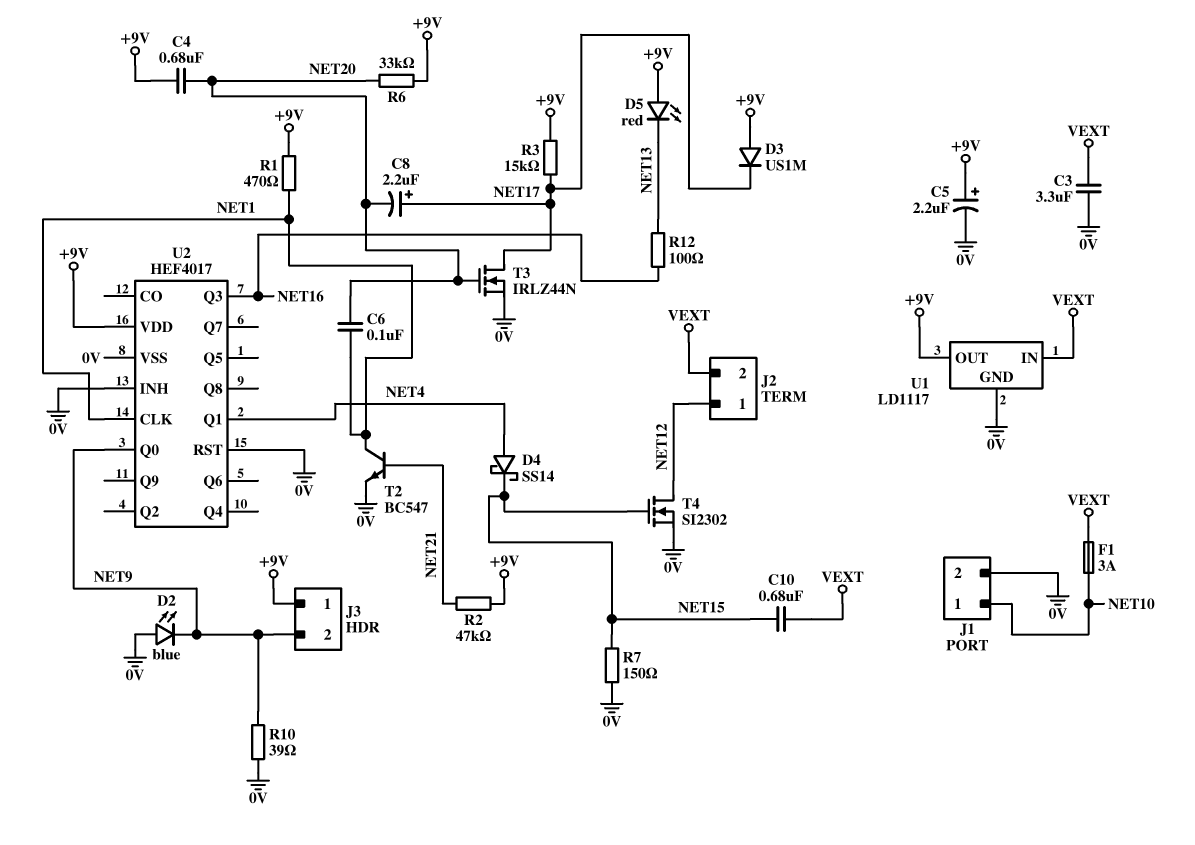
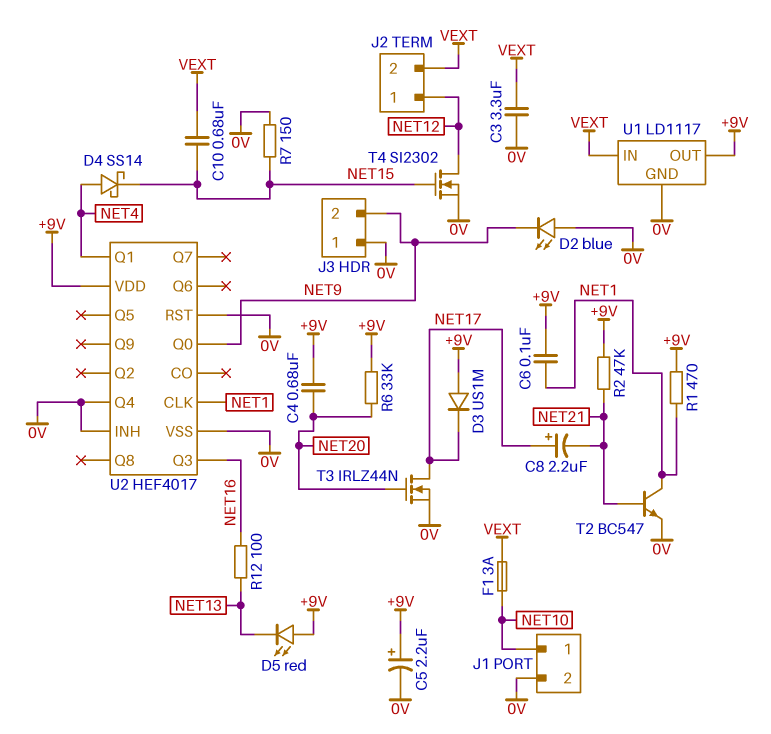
C6: 100nF (NET1, NET20) -> 100nF (+9V, NET1)
C8: 2.2uF (plus NET17, minus NET20) -> 2.2uF (plus NET17, minus NET21)
J3 pin 1: +9V -> 0V
R3: 15k (+9V, NET17) -> none
R10: 39 (0V, NET9) -> none
U2 pin Q4: none -> 0V

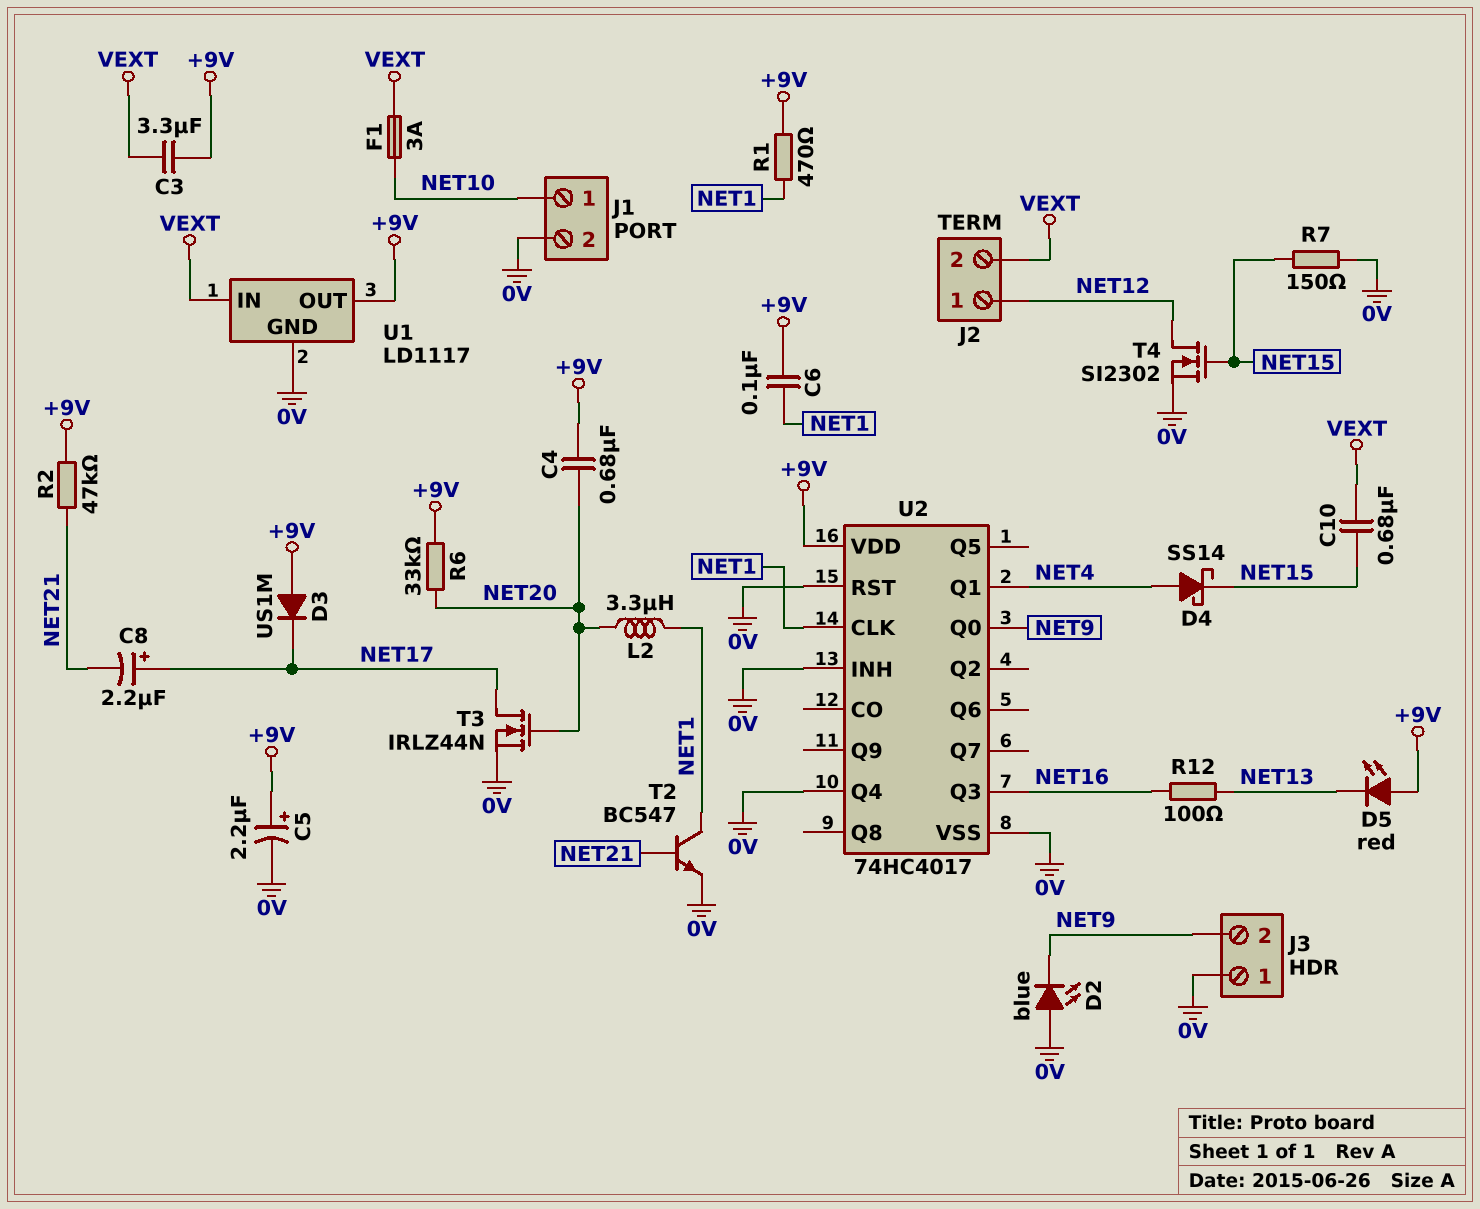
C3: 3.3uF (0V, VEXT) -> 3.3uF (+9V, VEXT)
L2: none -> 3.3uH (NET1, NET20)
U2: HEF4017 -> 74HC4017

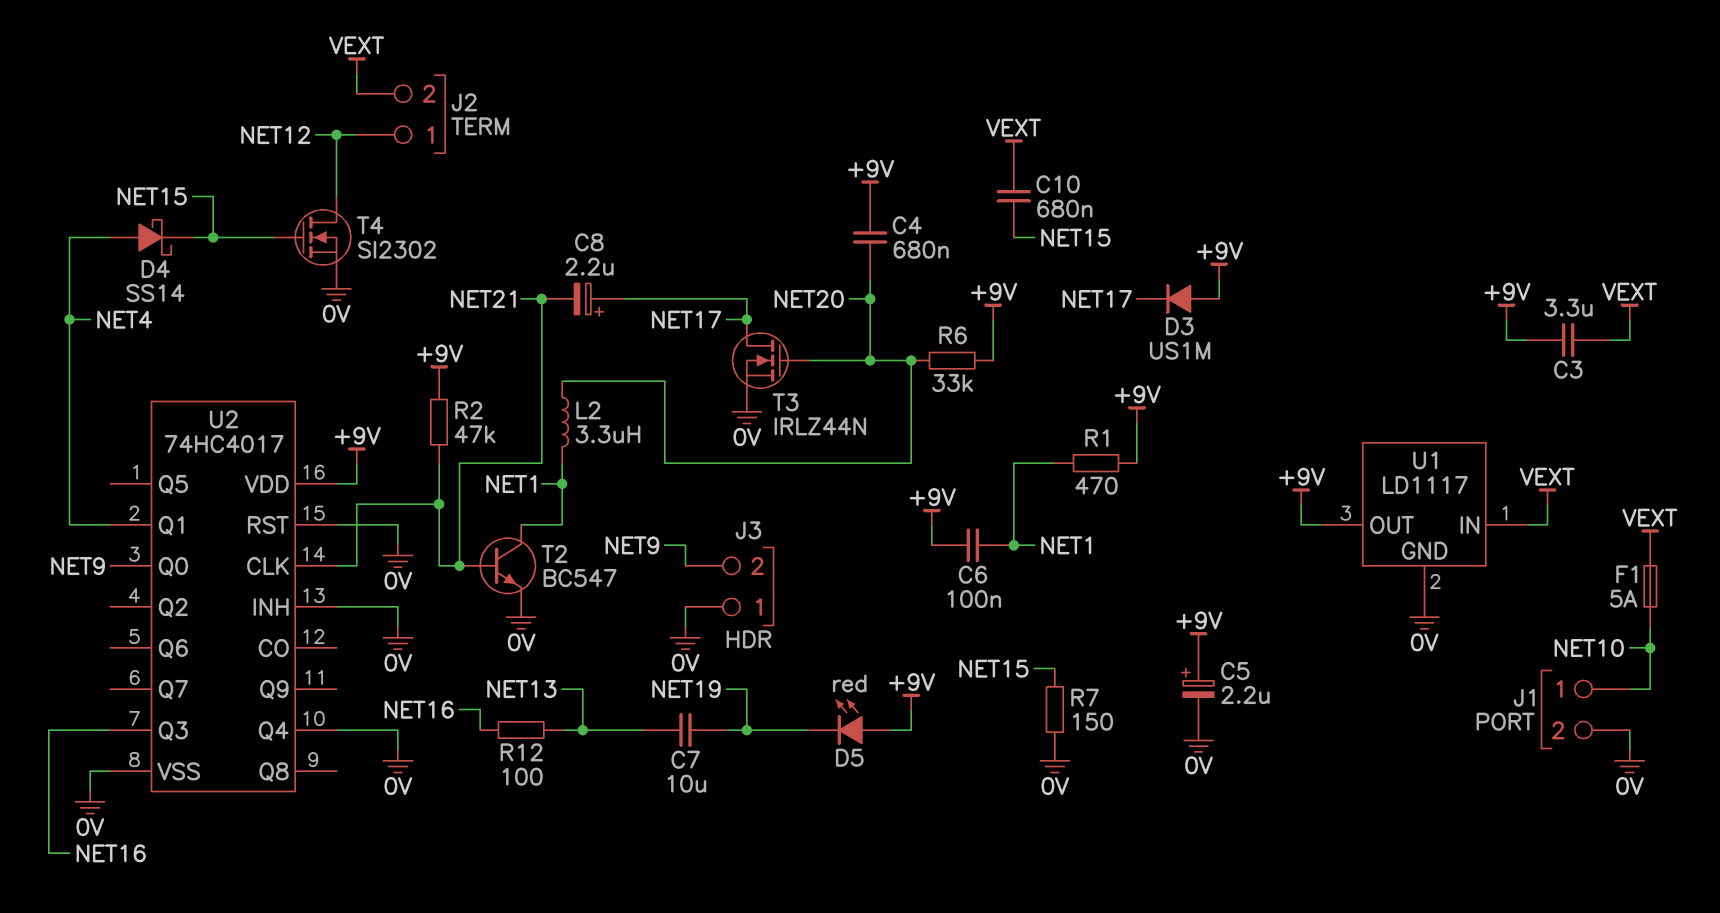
C7: none -> 10uF (NET13, NET19)
D2: LED blue (A 0V, K NET9) -> none
D5: LED red (A +9V, K NET13) -> LED red (A +9V, K NET19)
F1: 3A (NET10, VEXT) -> 5A (NET10, VEXT)
U2 pin CLK: NET1 -> NET21

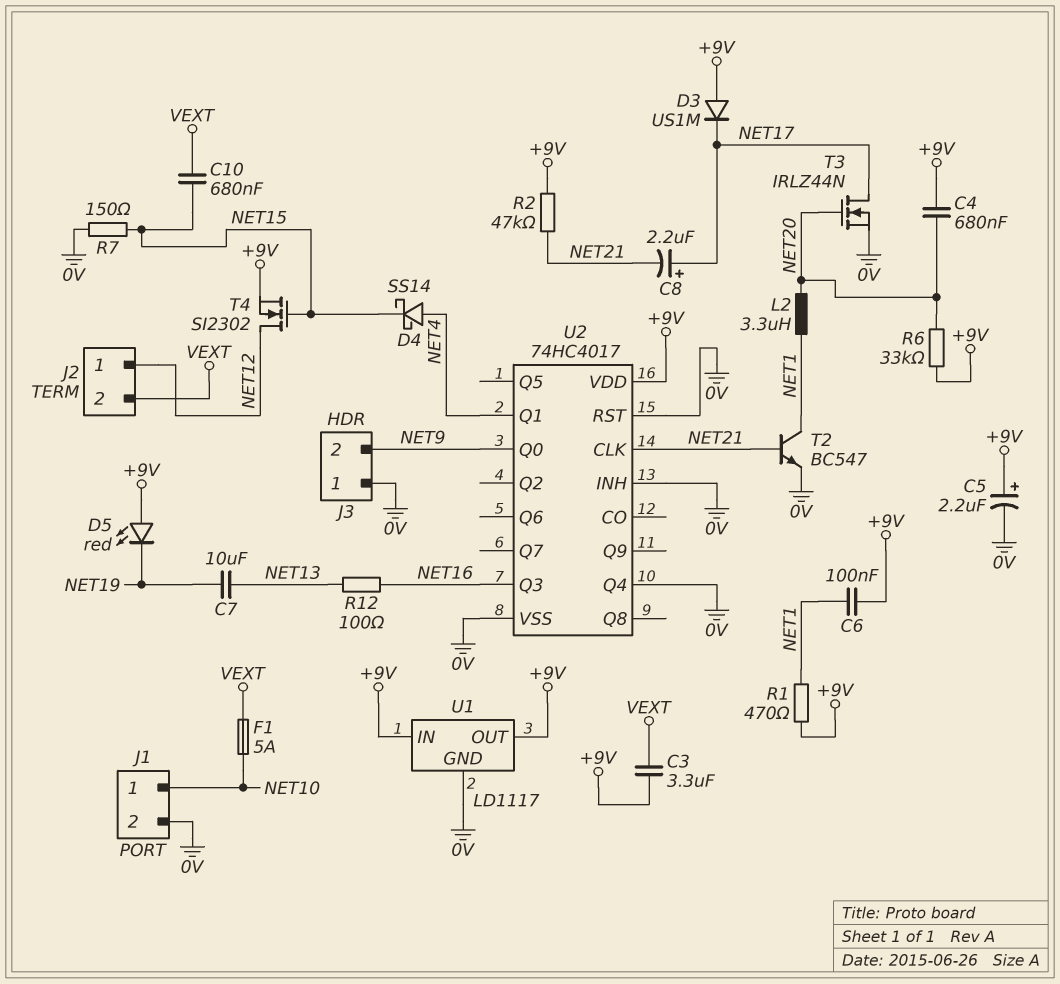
T4: NMOS SI2302 (G NET15, D NET12, S 0V) -> NMOS SI2302 (G NET15, D NET12, S +9V)
U1 pin IN: VEXT -> +9V

